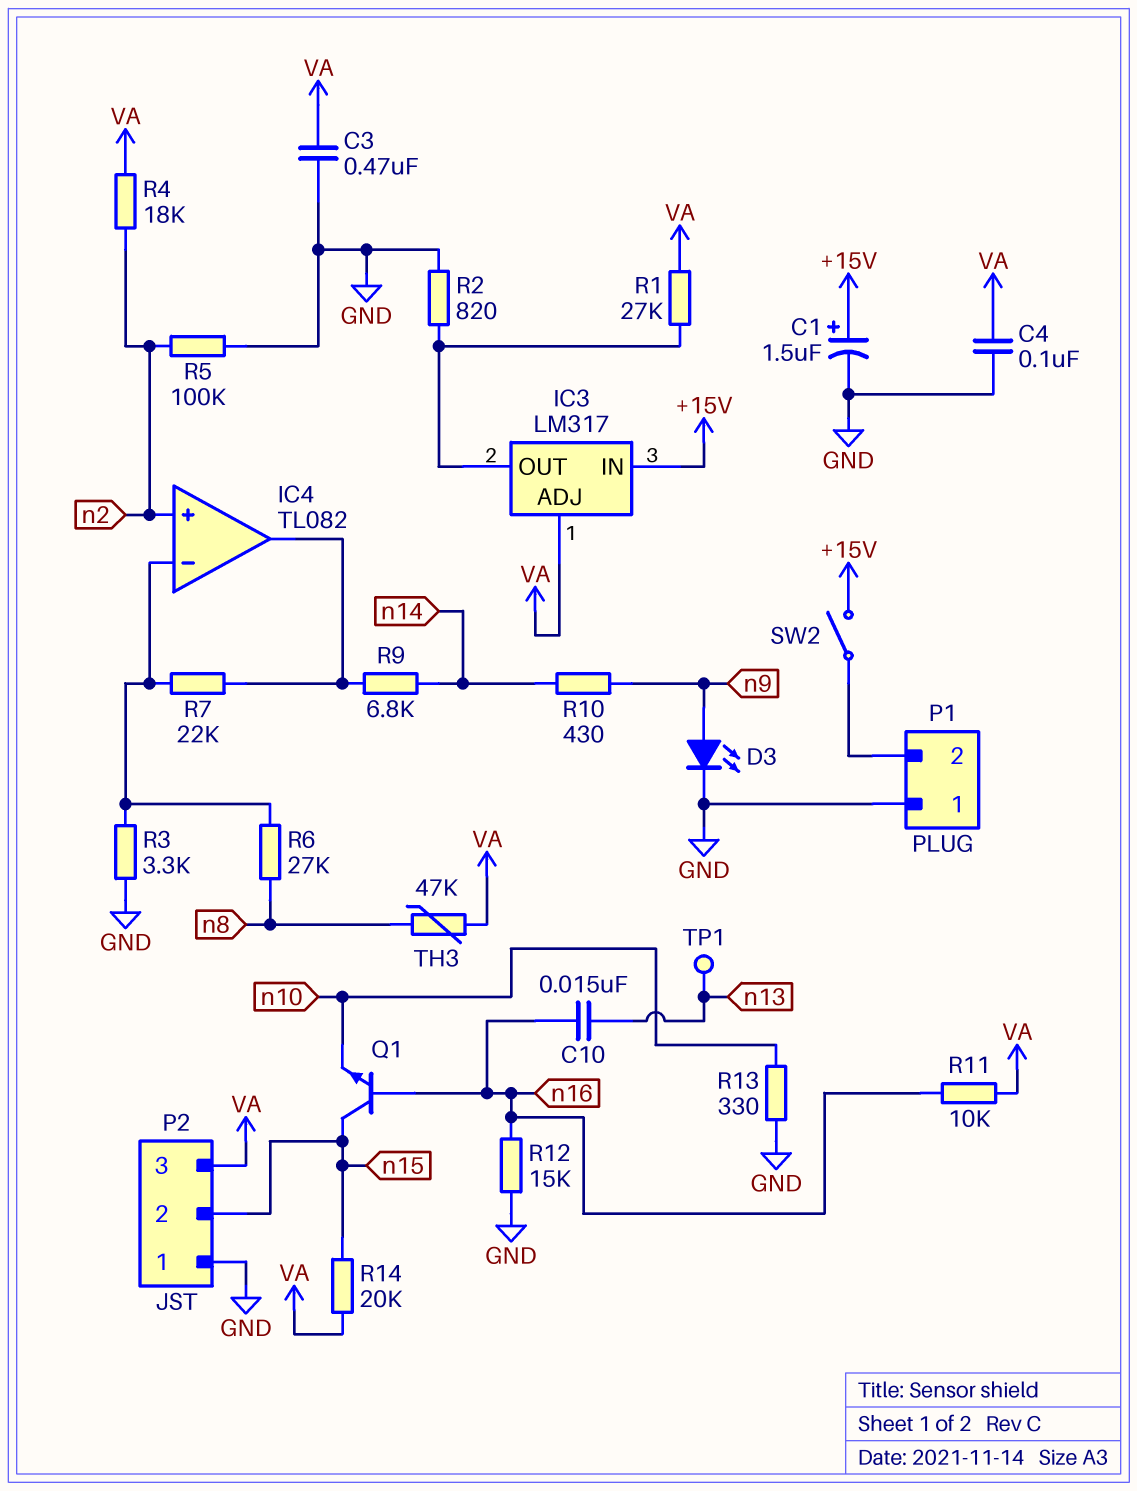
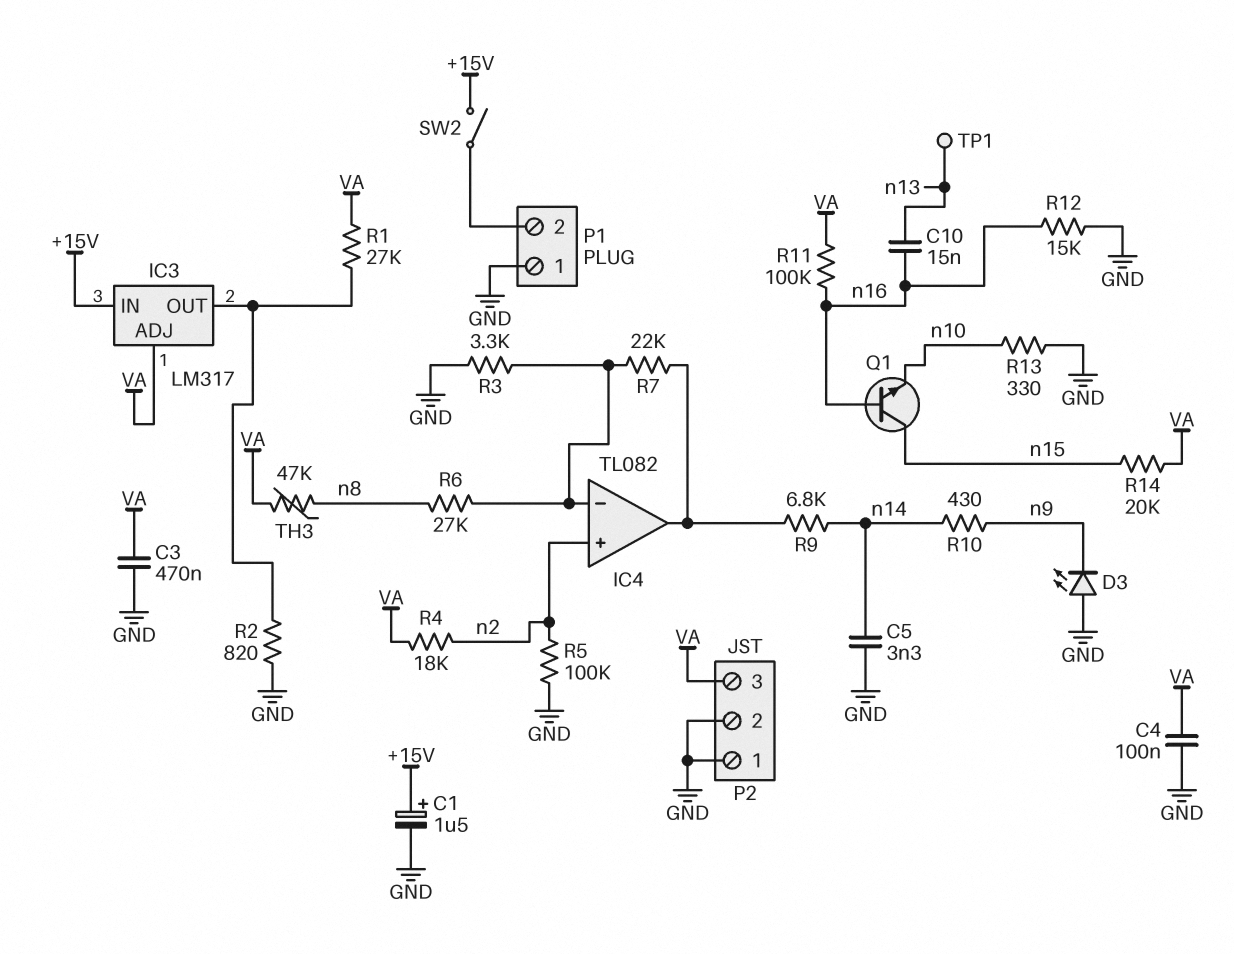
C5: none -> 3.3nF (GND, n14)
D3: LED (A n9, K GND) -> LED (A GND, K n9)
P2 pin 2: n15 -> GND
R11: 10k (VA, n16) -> 100k (VA, n16)

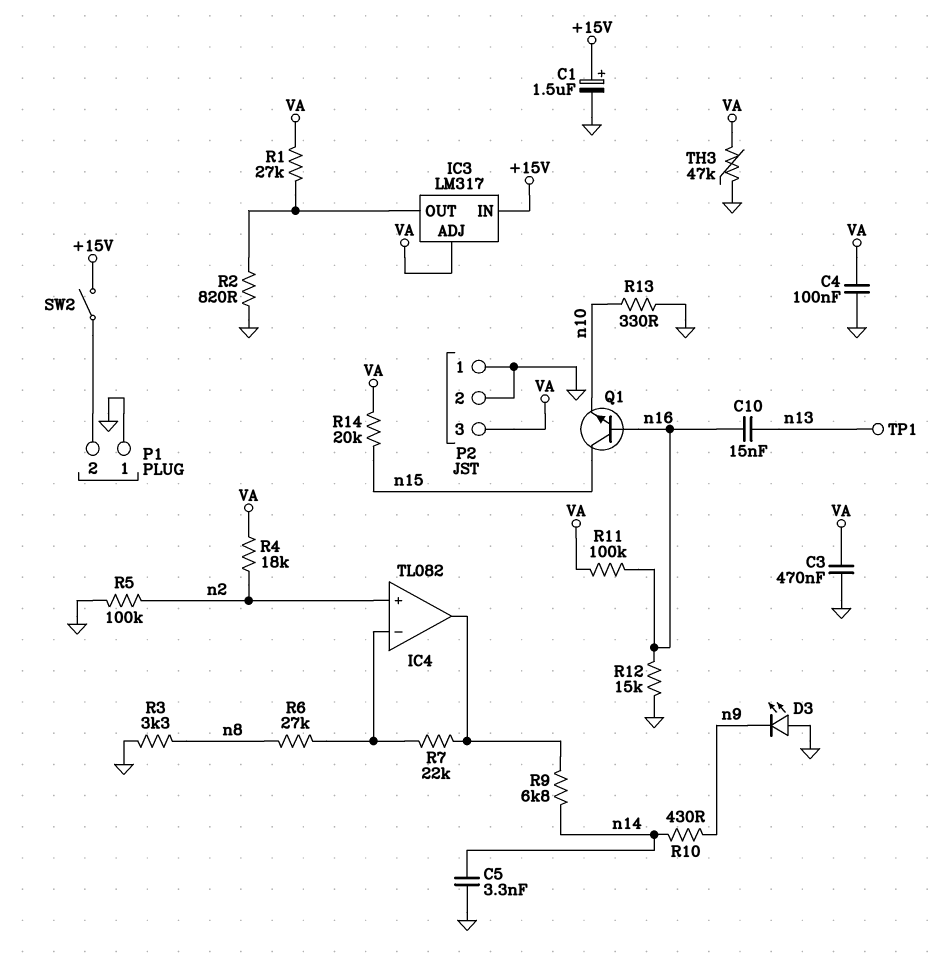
R3: 3.3k (GND, IC4/in-) -> 3.3k (GND, n8)
TH3: 47k (VA, n8) -> 47k (GND, VA)

